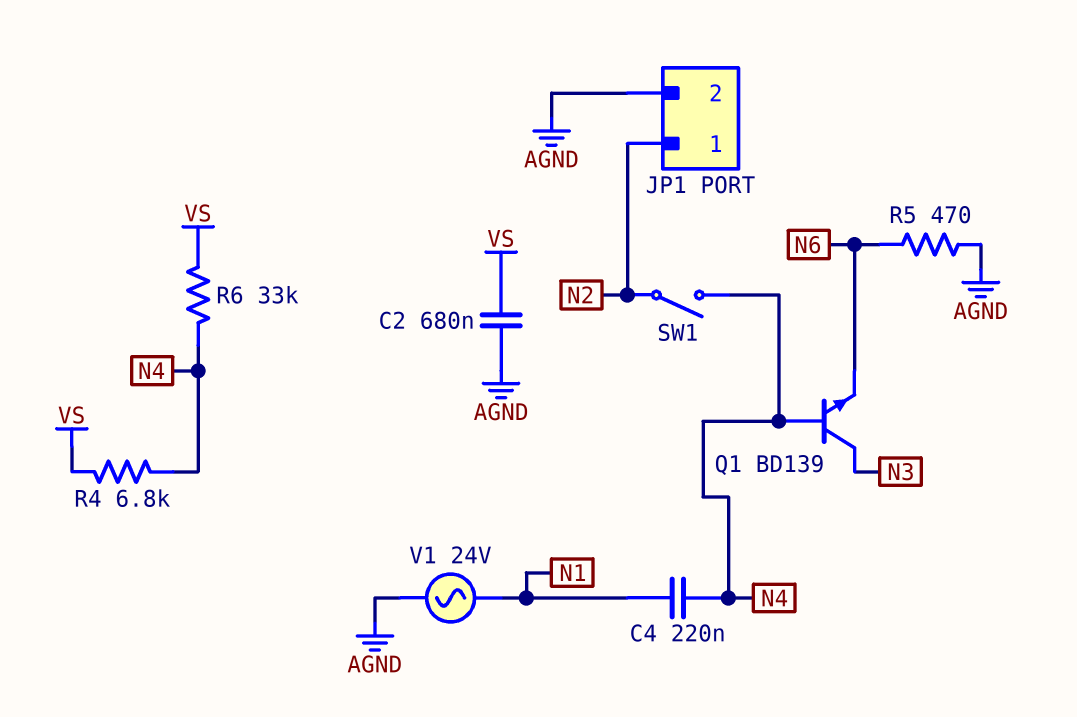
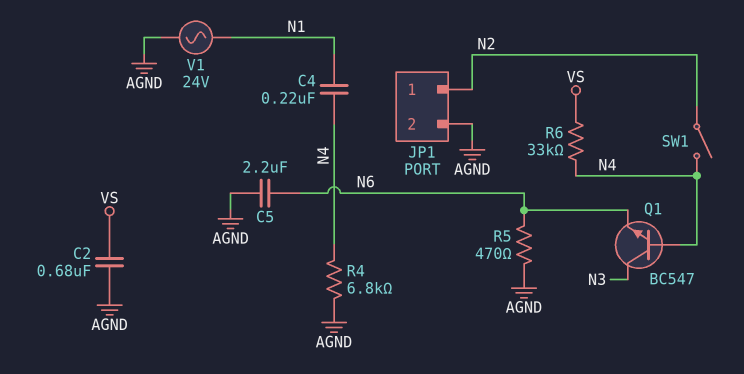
C5: none -> 2.2uF (AGND, N6)
Q1: NPN BD139 (B N4, C N3, E N6) -> NPN BC547 (B N4, C N3, E N6)
R4: 6.8k (N4, VS) -> 6.8k (AGND, N4)

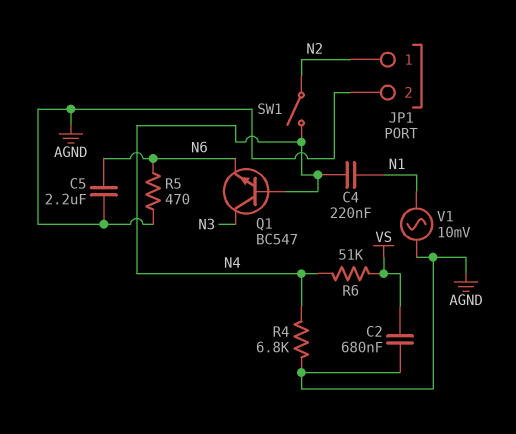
R6: 33k (N4, VS) -> 51k (N4, VS)
V1: AC 24V (AGND, N1) -> AC 10mV (AGND, N1)

